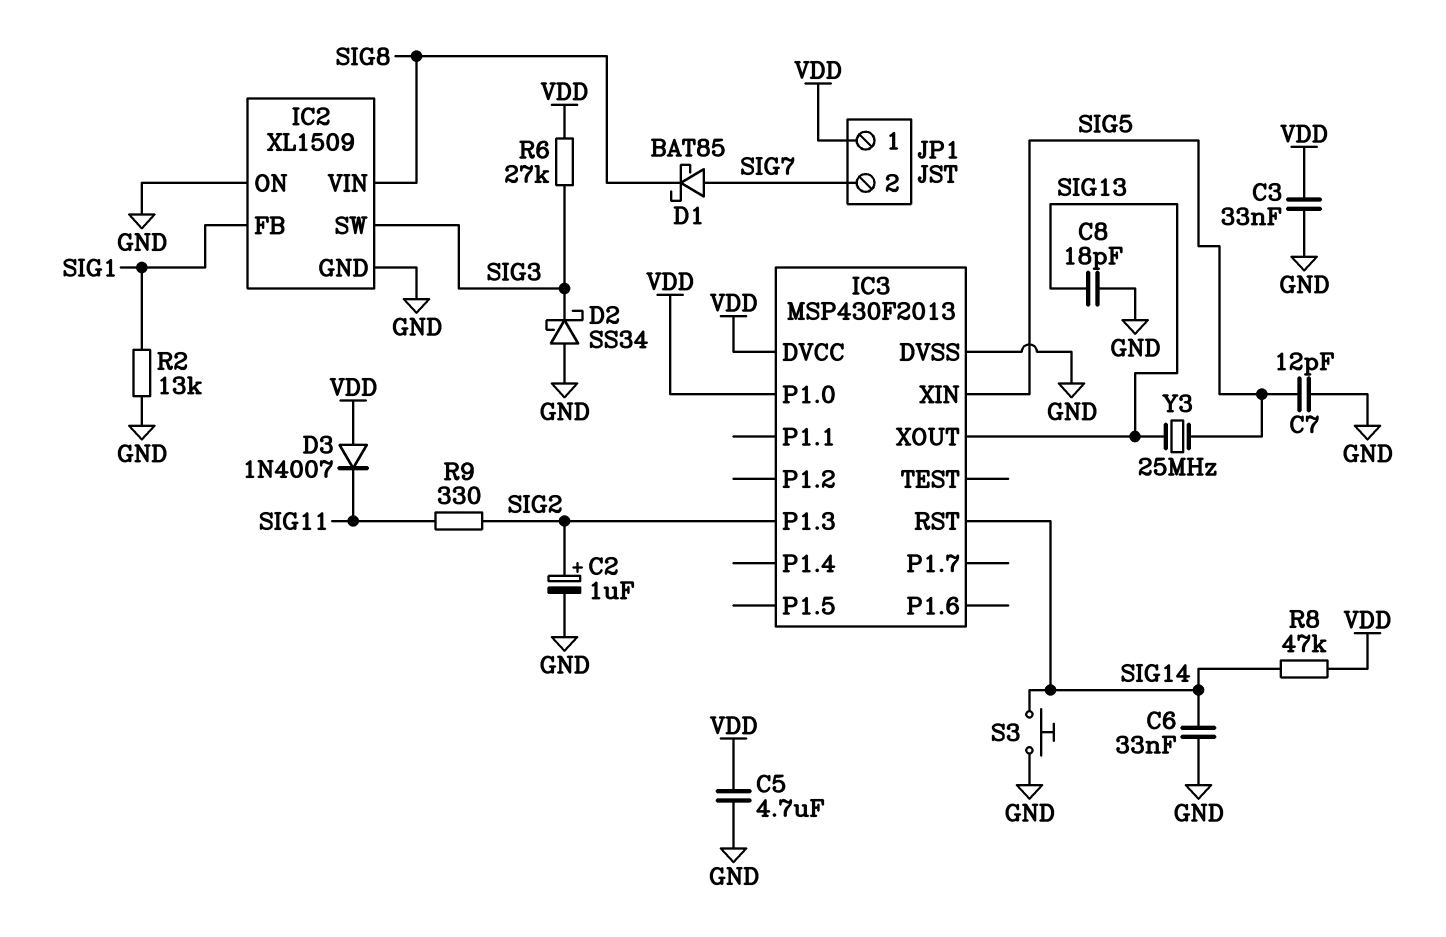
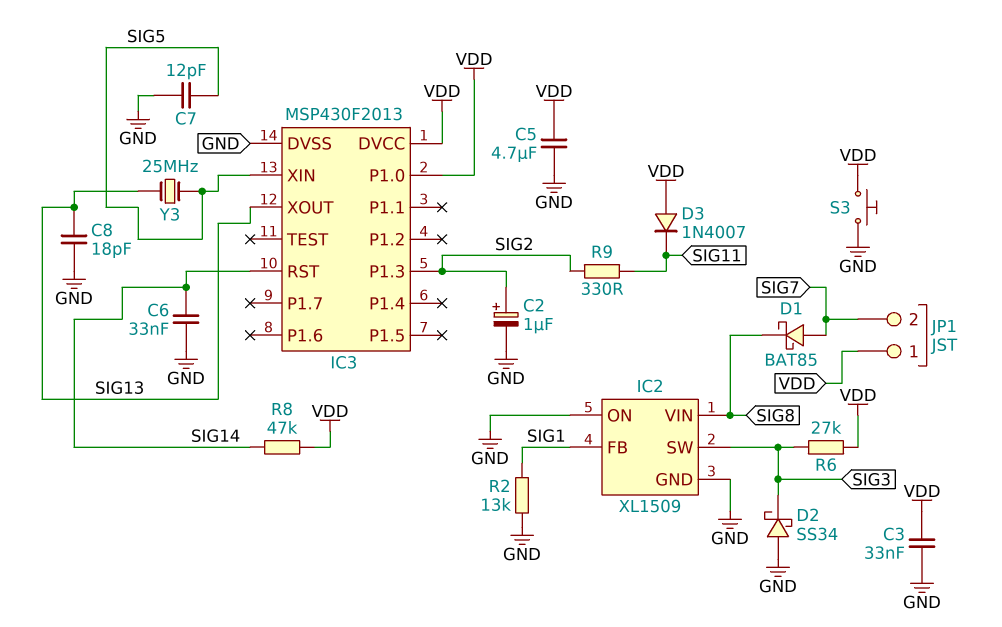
S3: button (GND, SIG14) -> button (GND, VDD)

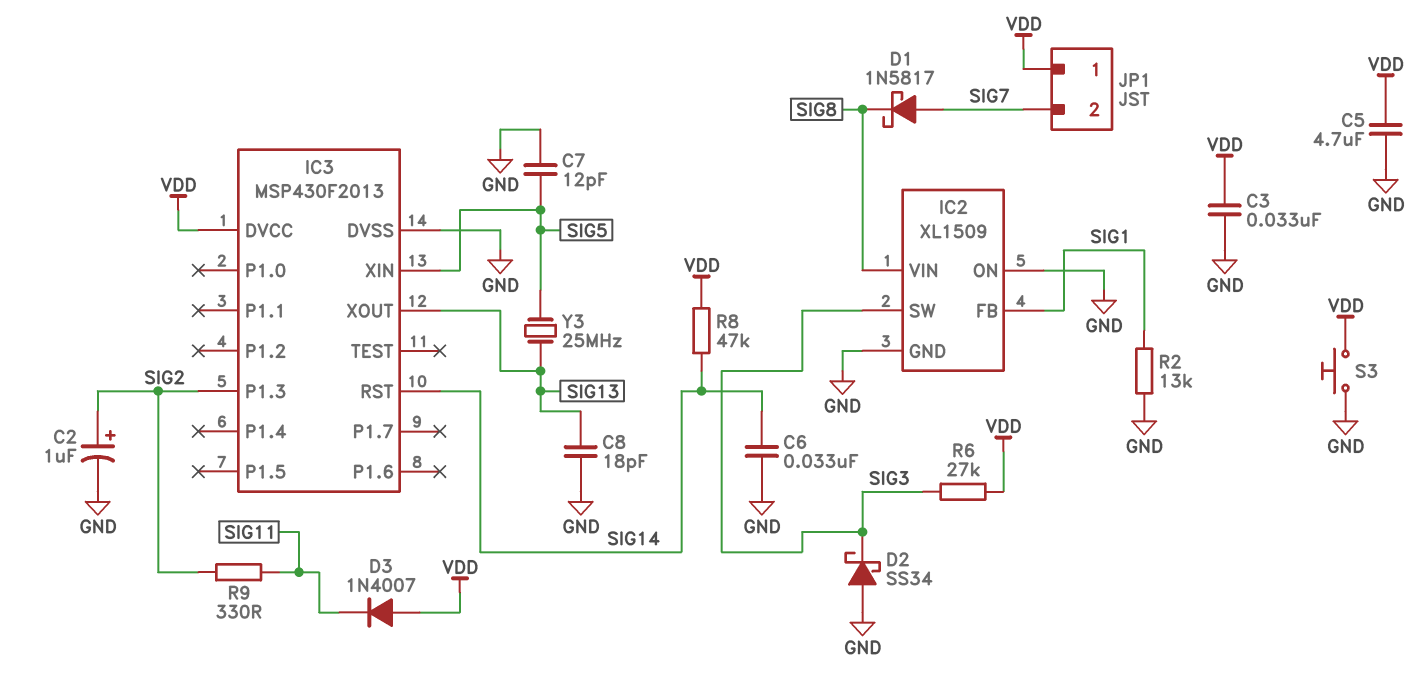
D1: schottky BAT85 (A SIG7, K SIG8) -> schottky 1N5817 (A SIG7, K SIG8)
IC3 pin P1.0: VDD -> none

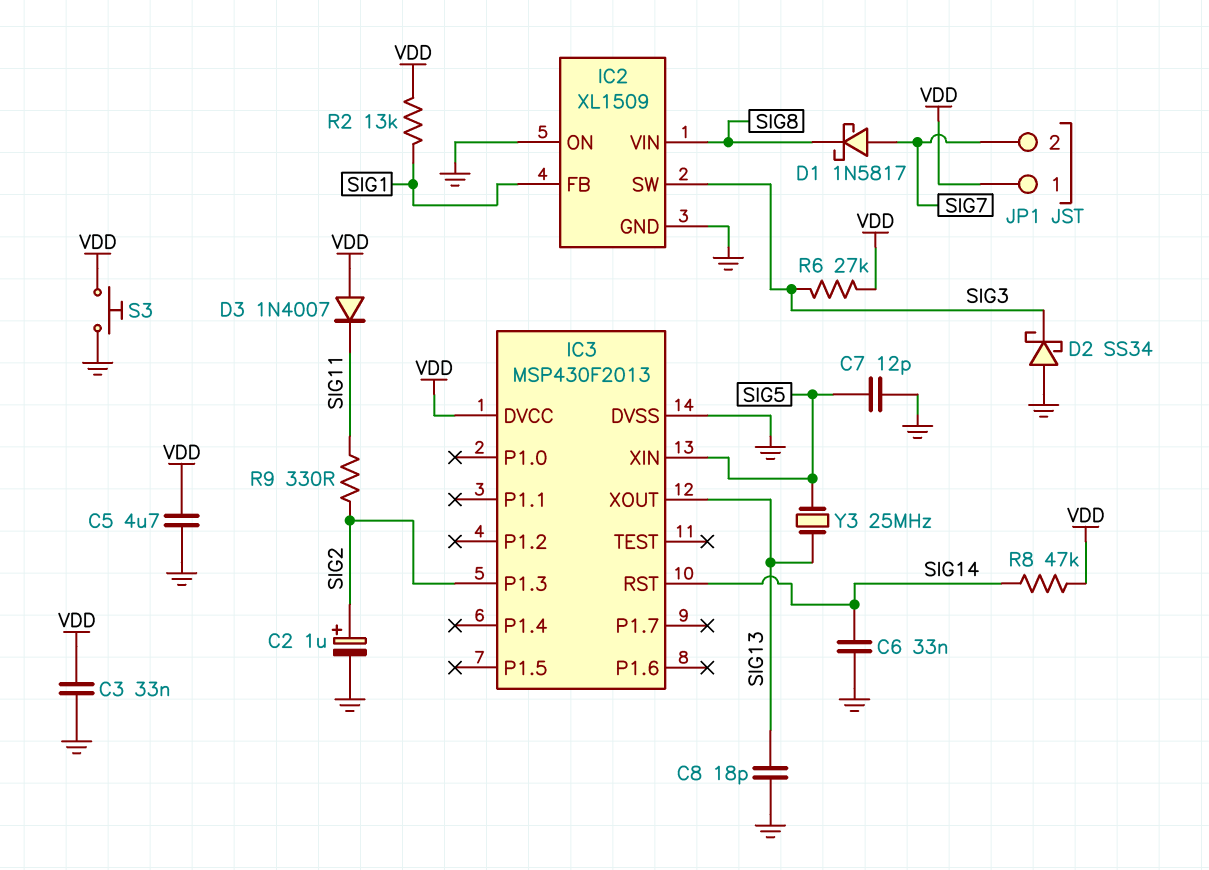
R2: 13k (GND, SIG1) -> 13k (SIG1, VDD)

